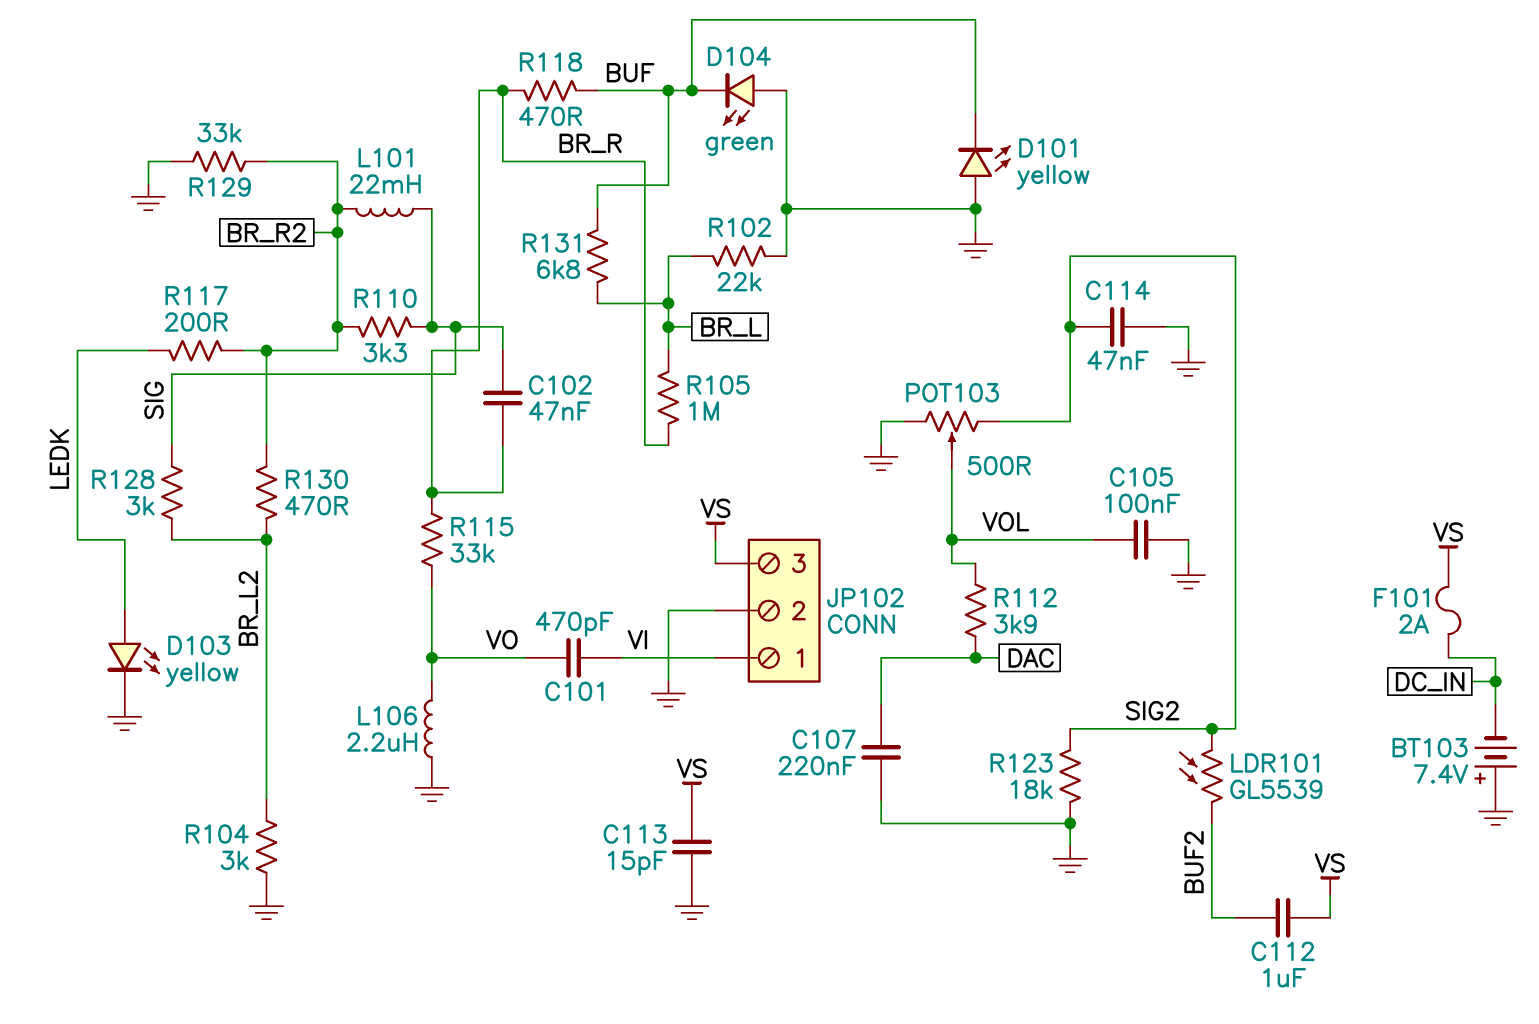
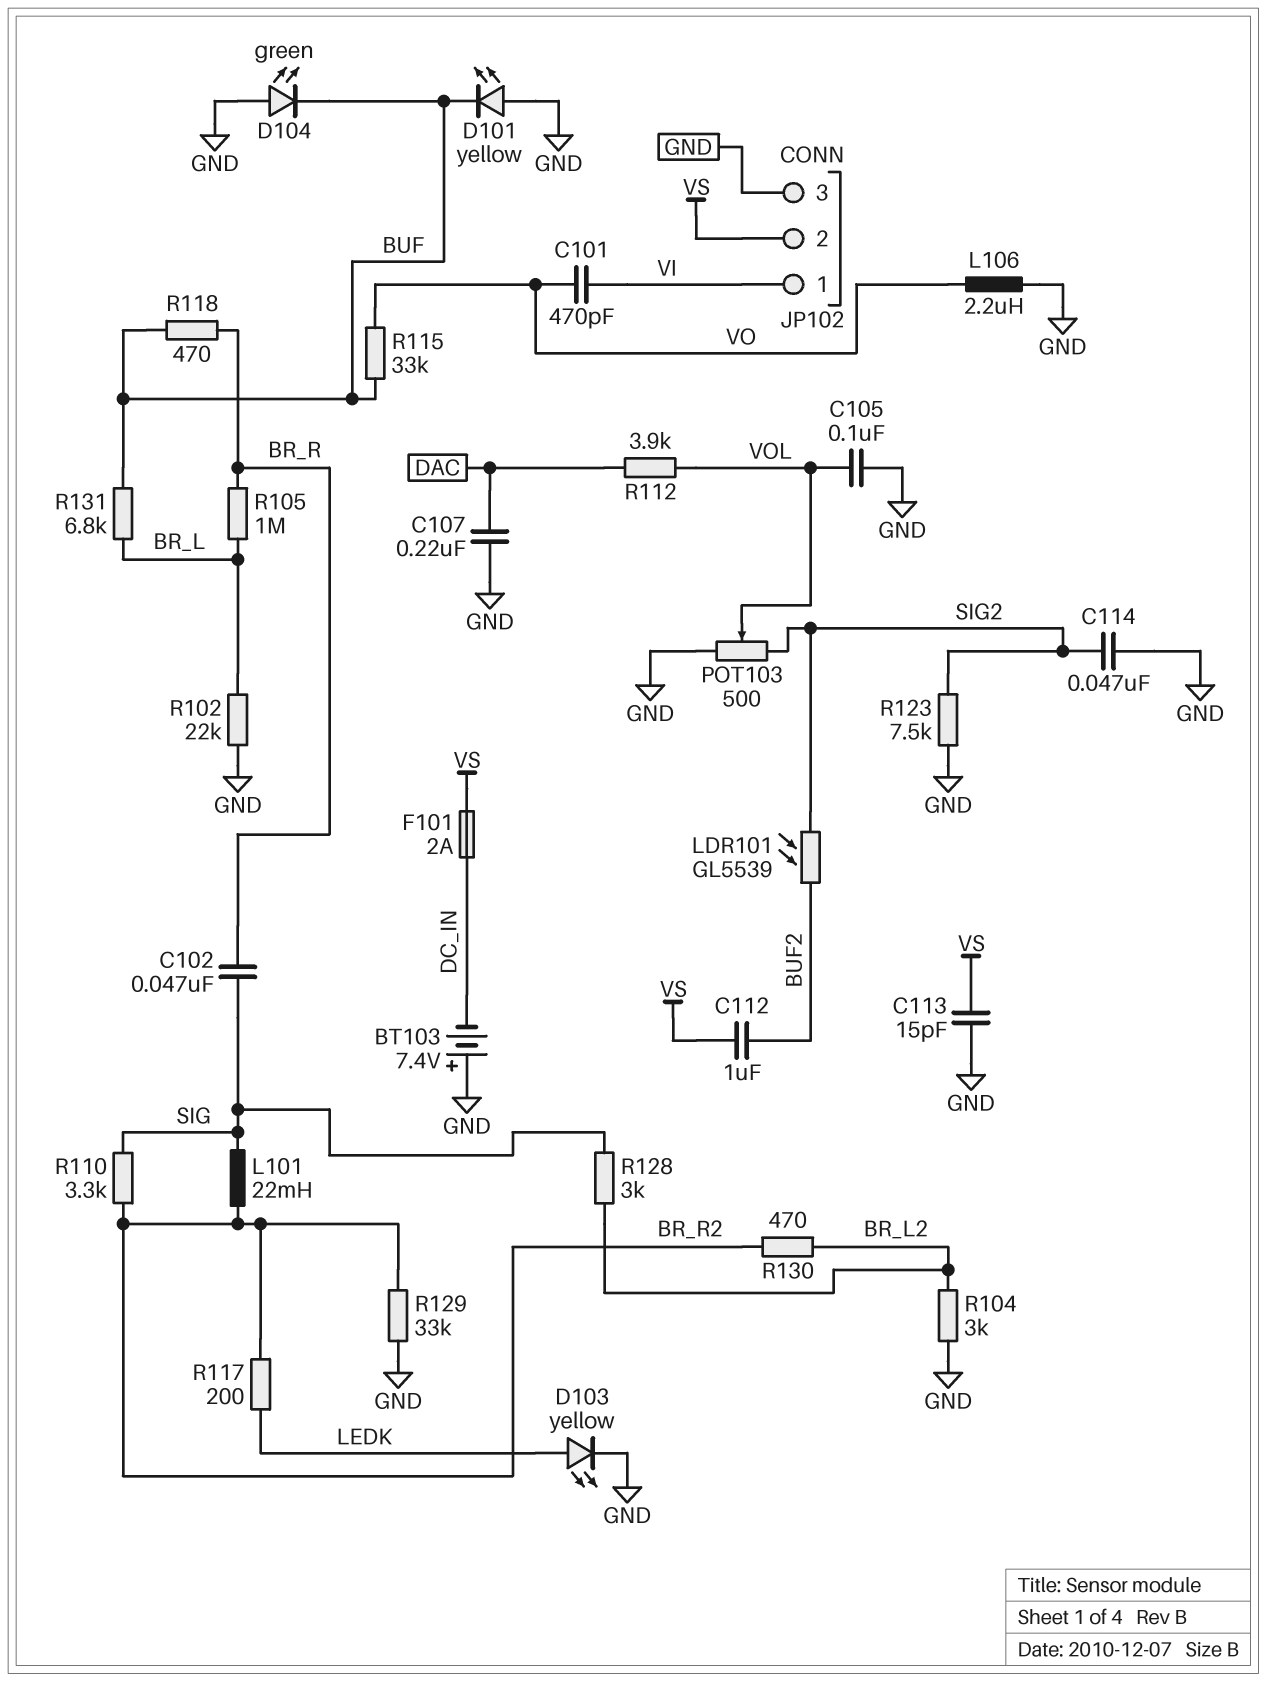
JP102 pin 2: GND -> VS
JP102 pin 3: VS -> GND
R115: 33k (BR_R, VO) -> 33k (BUF, VO)
R123: 18k (GND, SIG2) -> 7.5k (GND, SIG2)

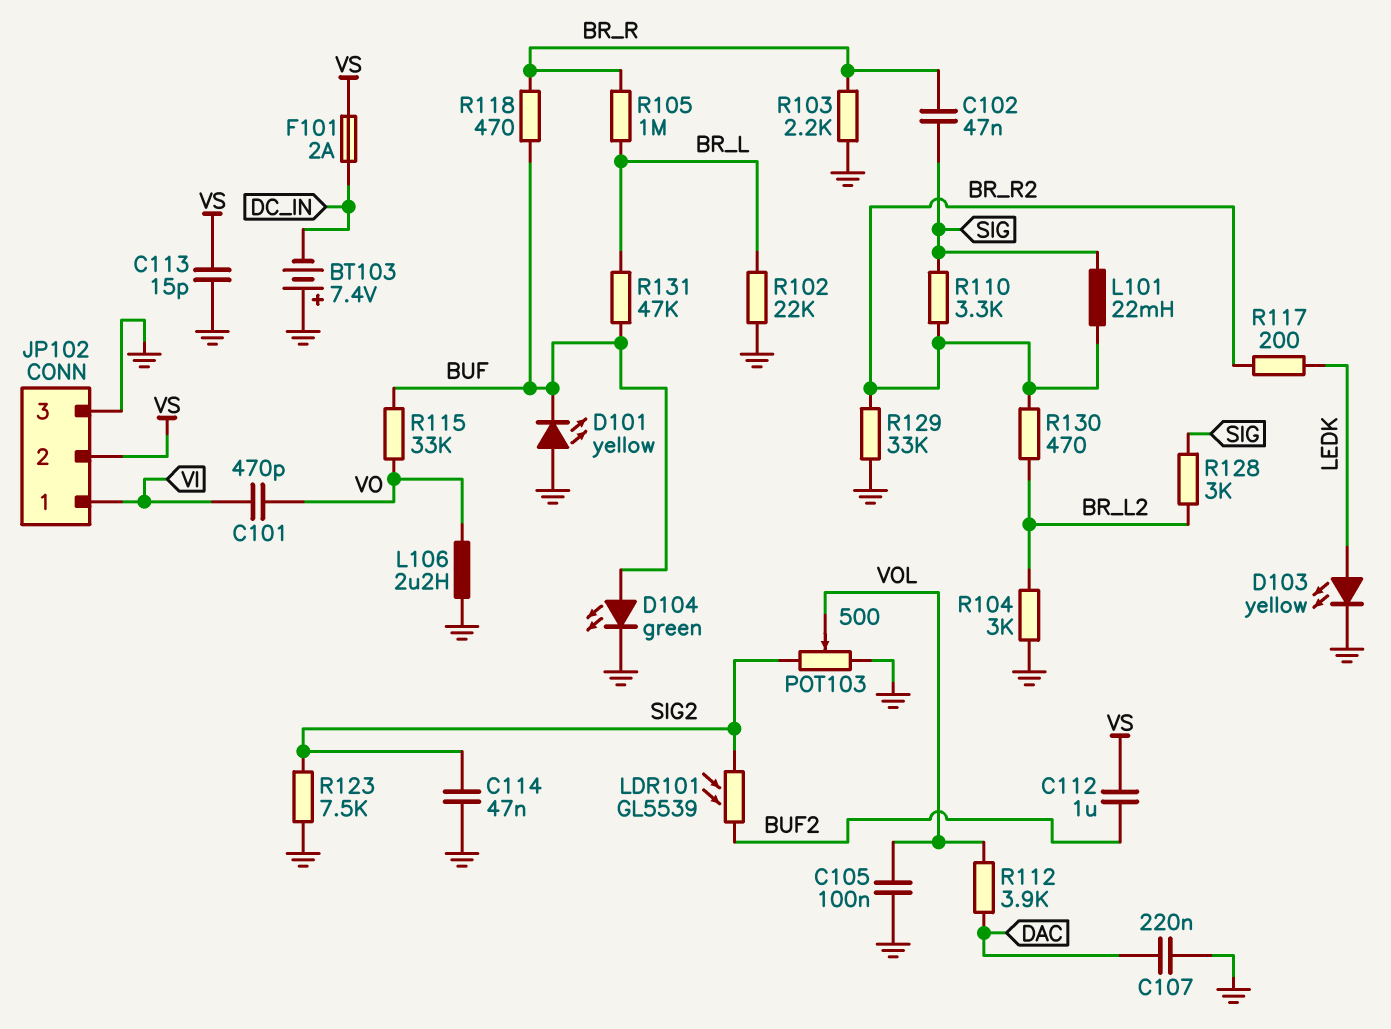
D104: LED green (A GND, K BUF) -> LED green (A BUF, K GND)
R103: none -> 2.2k (BR_R, GND)
R131: 6.8k (BR_L, BUF) -> 47k (BR_L, BUF)

